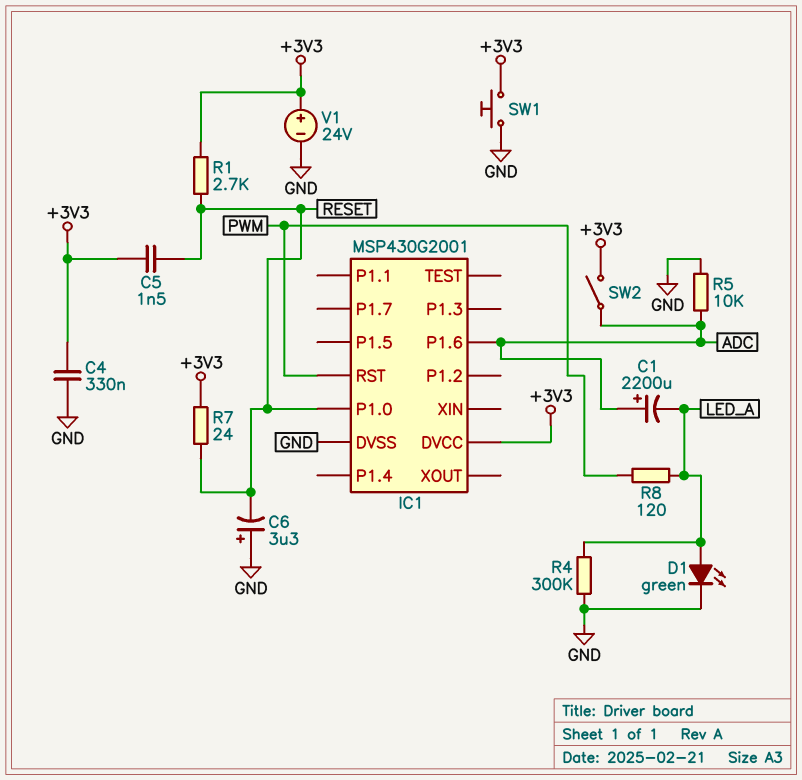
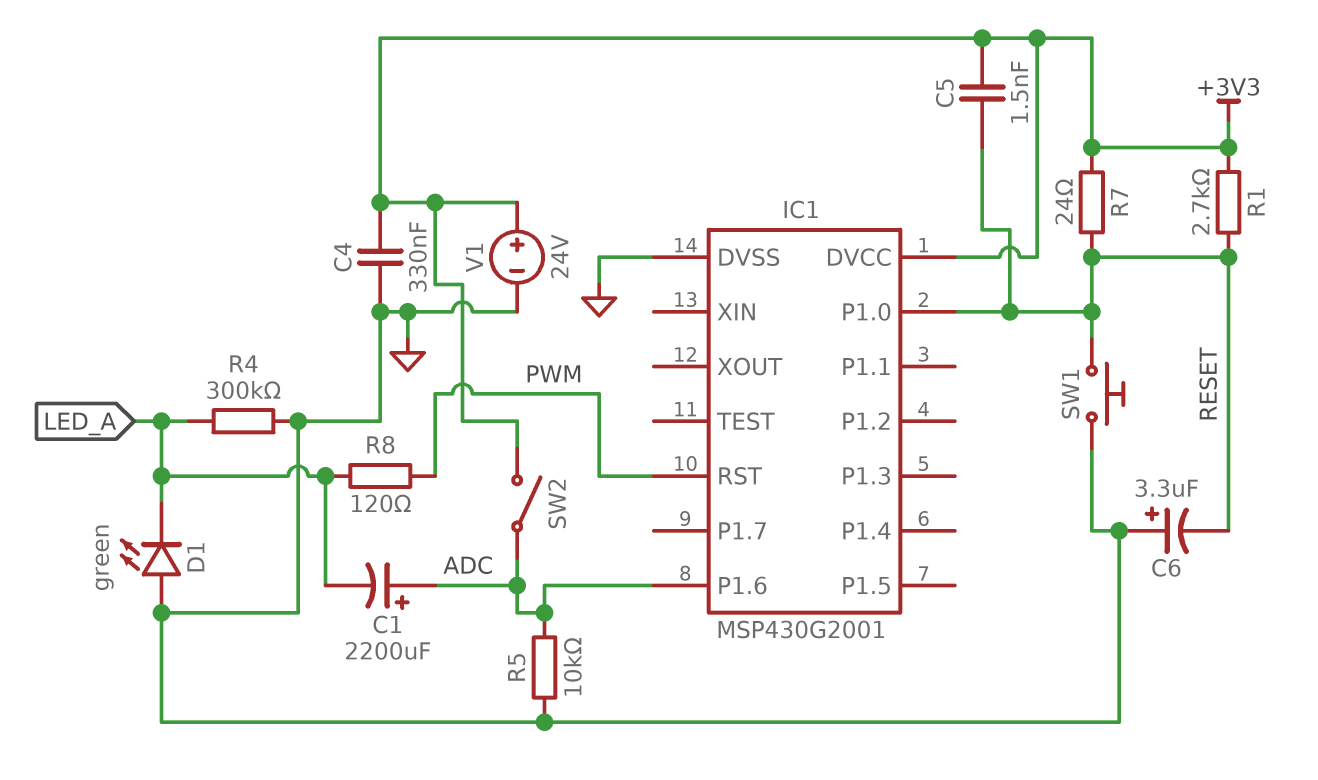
D1: LED green (A LED_A, K GND) -> LED green (A GND, K LED_A)
SW1: button (+3V3, GND) -> button (GND, RESET)

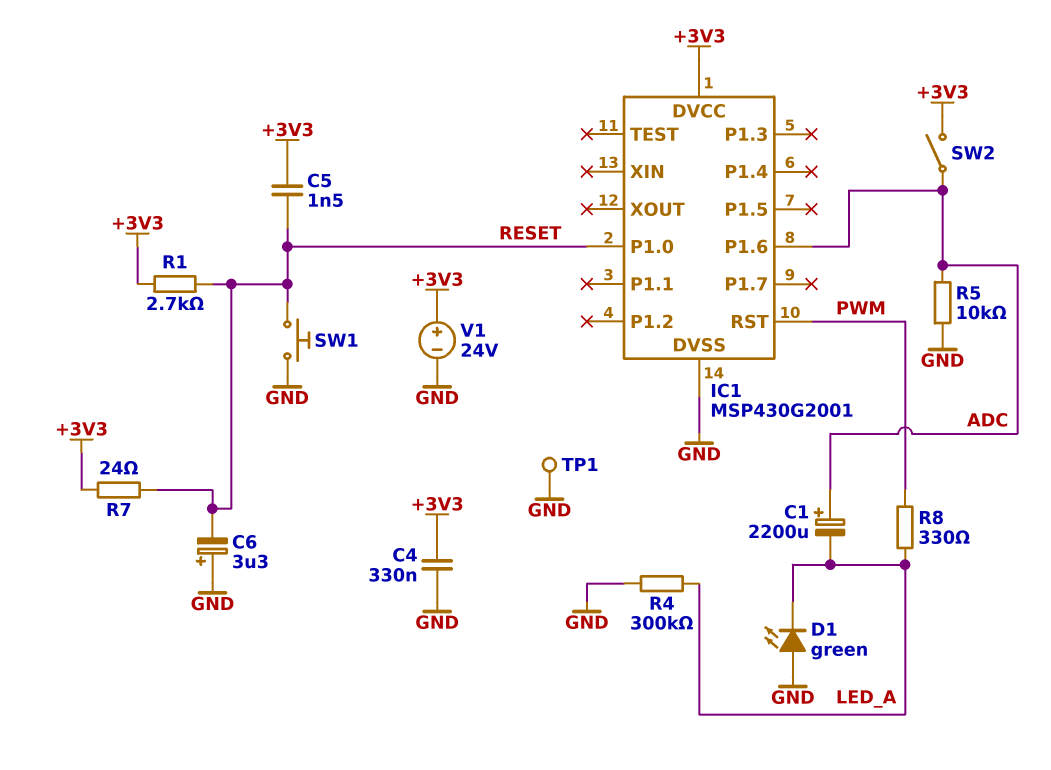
R8: 120 (LED_A, PWM) -> 330 (LED_A, PWM)
TP1: none -> test point (GND)

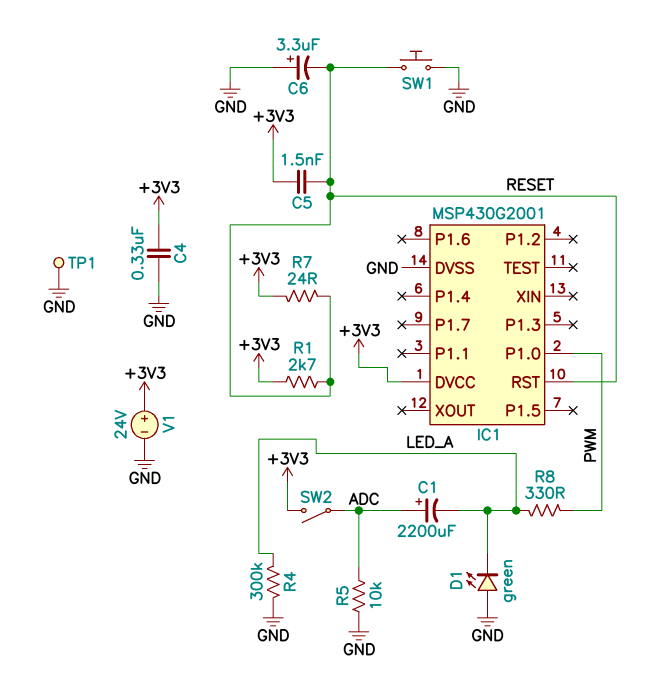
IC1 pin P1.0: RESET -> PWM
IC1 pin P1.6: ADC -> none
IC1 pin RST: PWM -> RESET

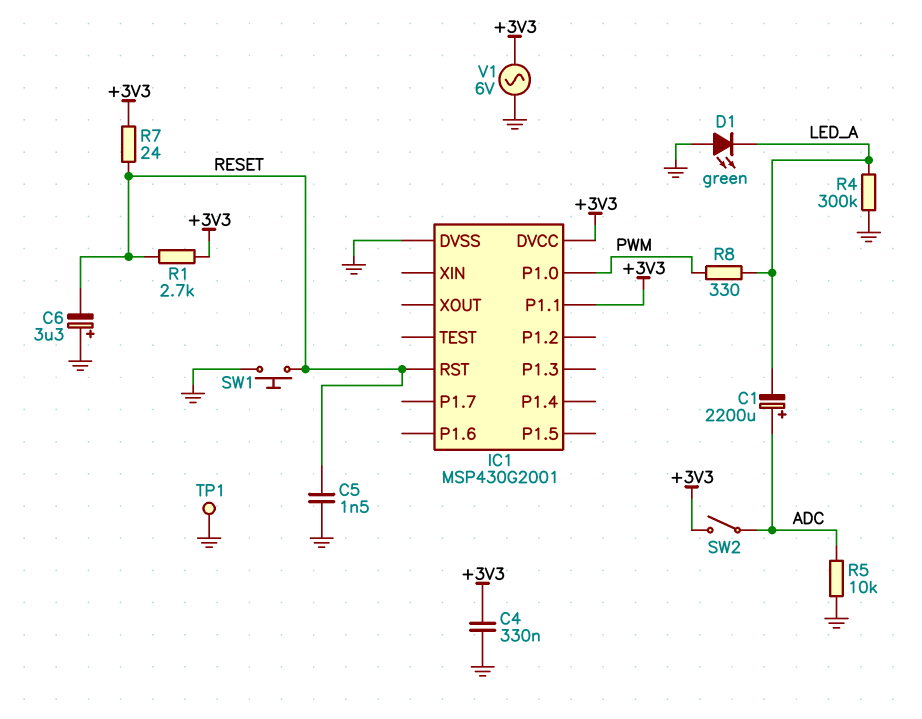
C5: 1.5nF (+3V3, RESET) -> 1.5nF (GND, RESET)
IC1 pin P1.1: none -> +3V3
V1: 24V (plus +3V3, minus GND) -> AC 6V (+3V3, GND)

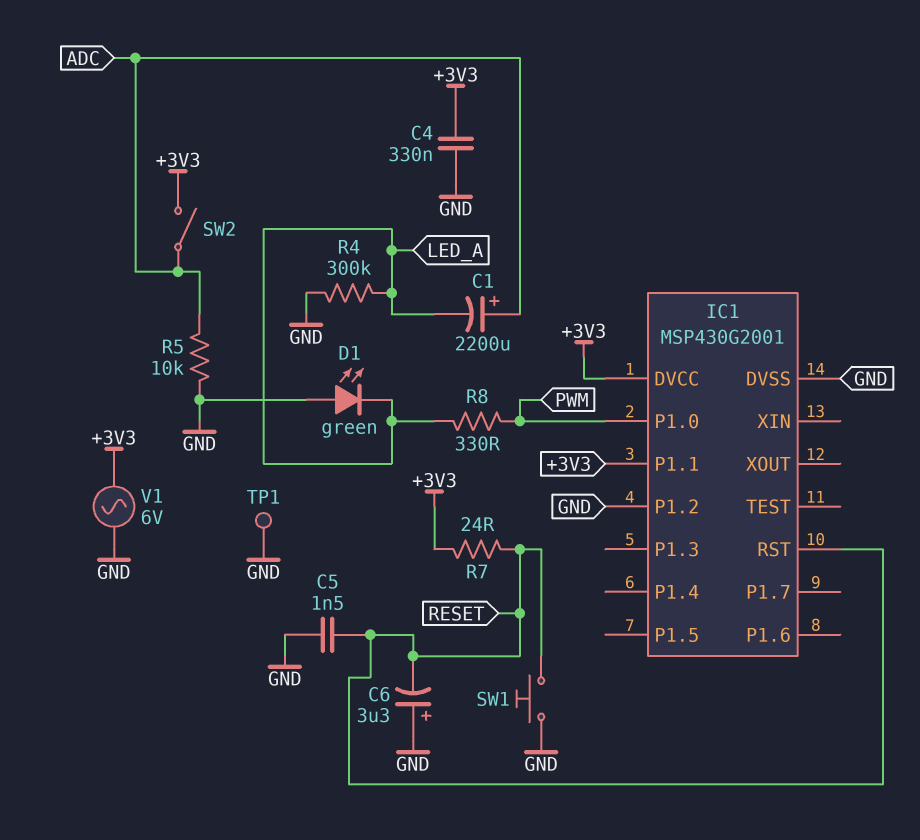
IC1 pin P1.2: none -> GND
R1: 2.7k (+3V3, RESET) -> none

